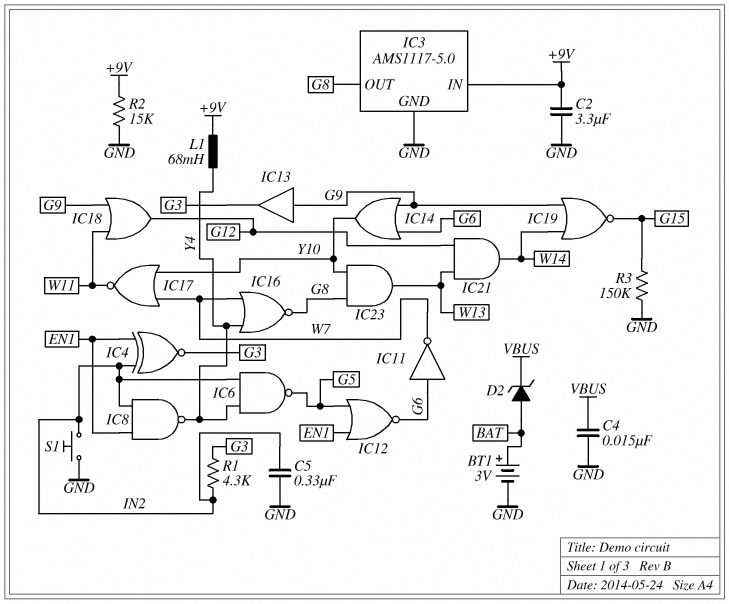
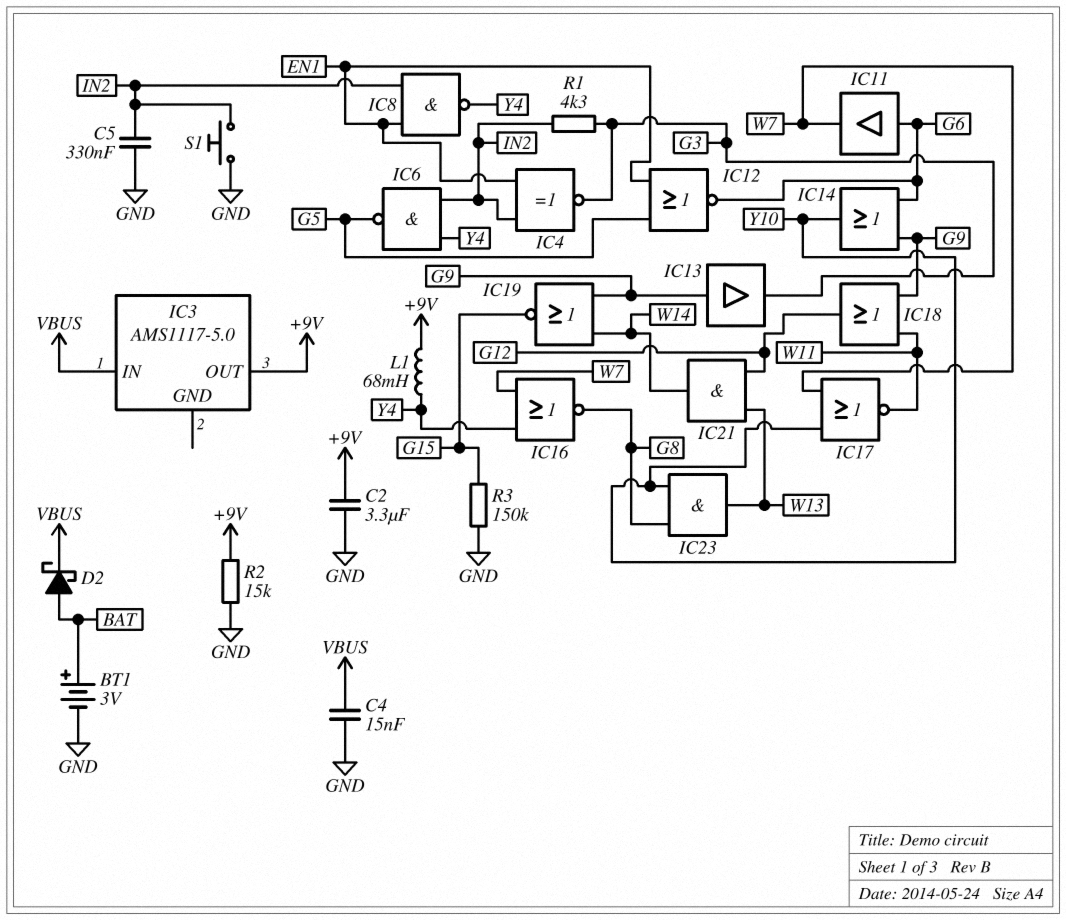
D2: zener (A BAT, K VBUS) -> schottky (A BAT, K VBUS)
IC3 pin GND: GND -> none
IC3 pin IN: +9V -> VBUS
IC3 pin OUT: G8 -> +9V
IC11: NOT (in G6, out W7) -> buffer (in G6, out W7)

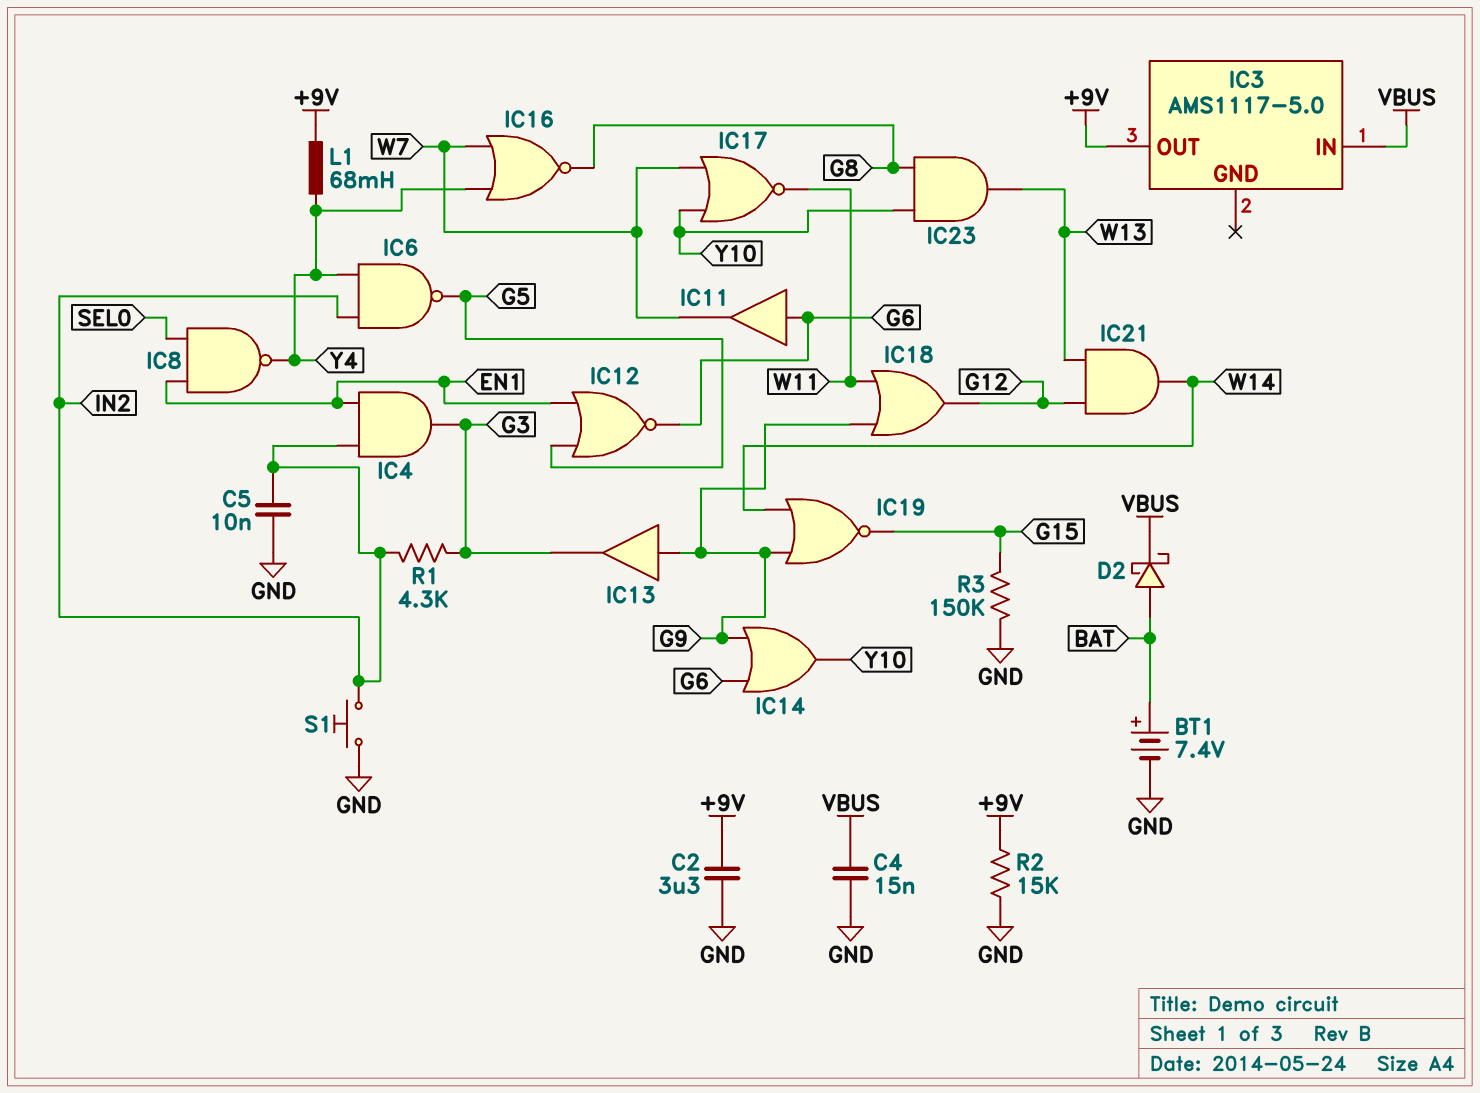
BT1: 3V (plus BAT, minus GND) -> 7.4V (plus BAT, minus GND)
C5: 330nF (GND, IN2) -> 10nF (GND, IN2)
IC4: XNOR (in EN1, in IN2, out G3) -> AND (in EN1, in IN2, out G3)
IC8: NAND (in EN1, in IN2, out Y4) -> NAND (in EN1, in SEL0, out Y4)

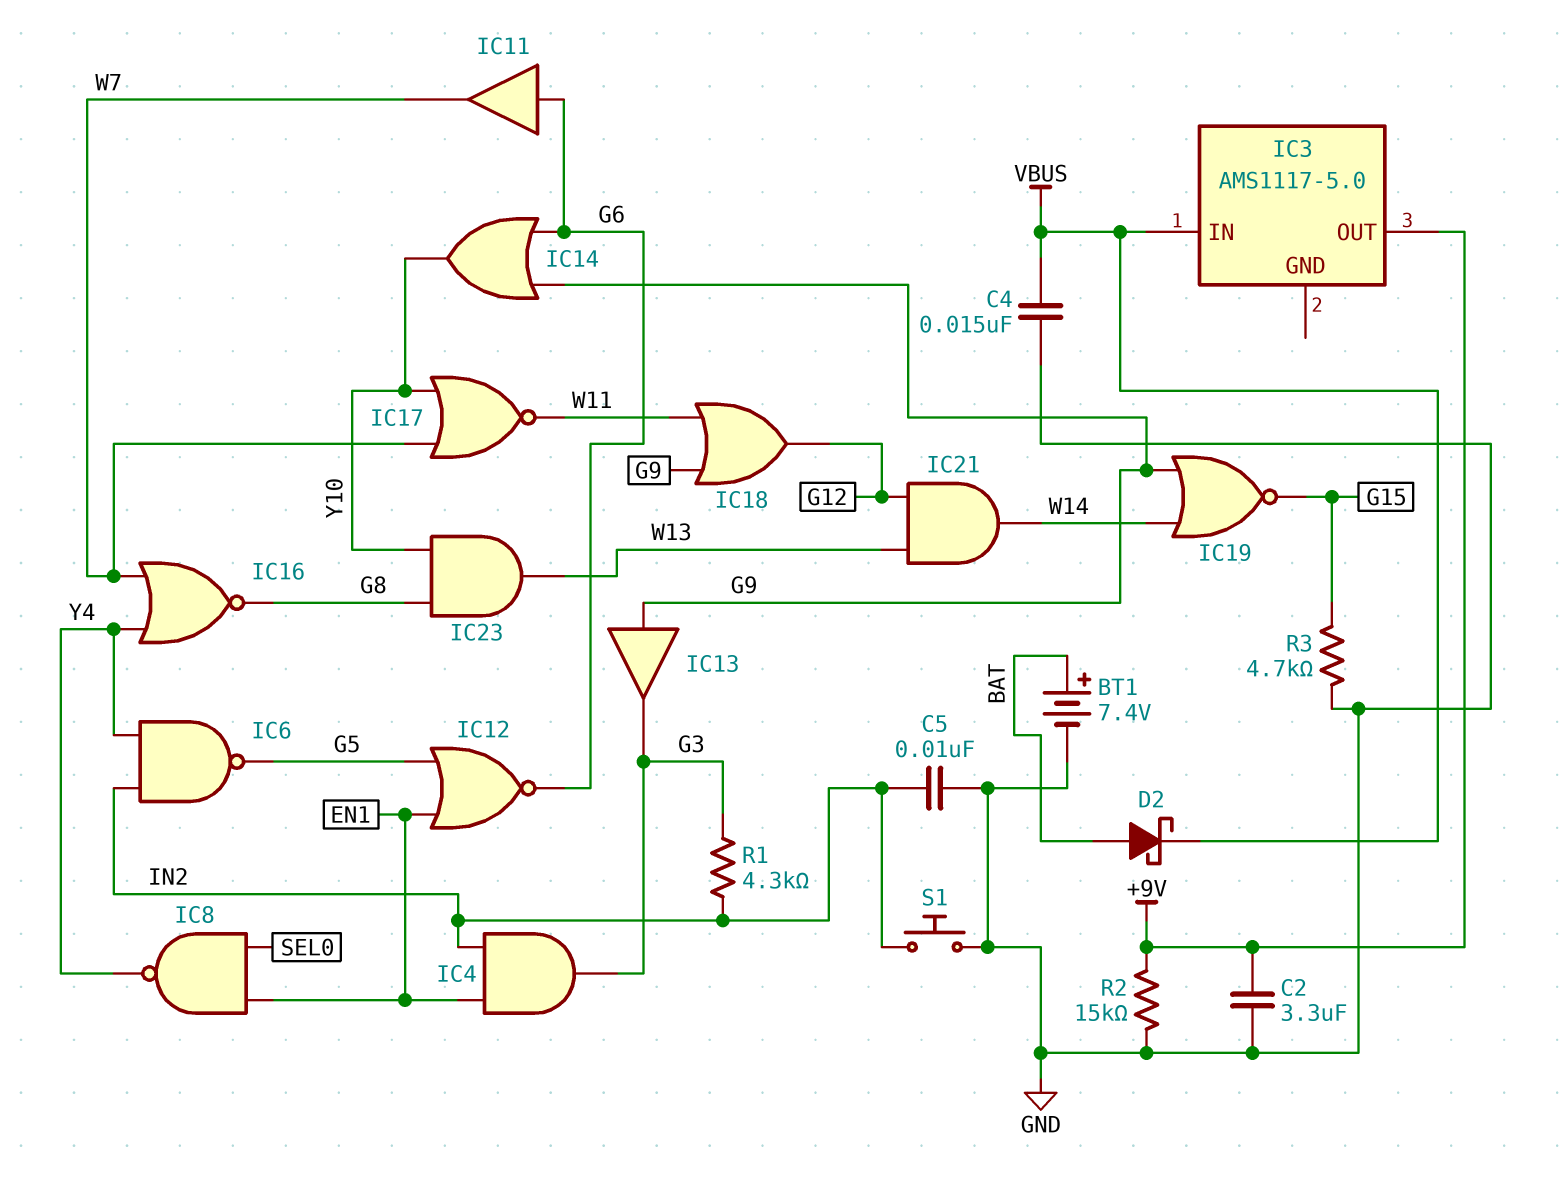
L1: 68mH (+9V, Y4) -> none
R3: 150k (G15, GND) -> 4.7k (G15, GND)

